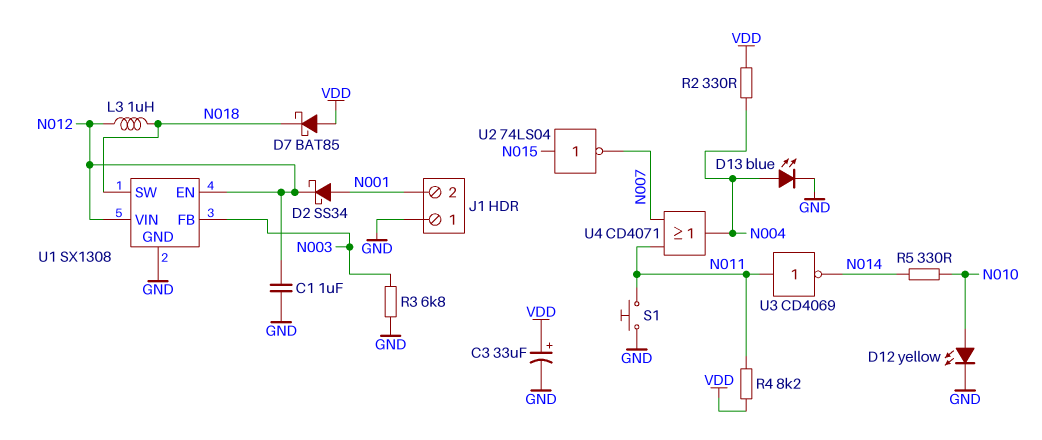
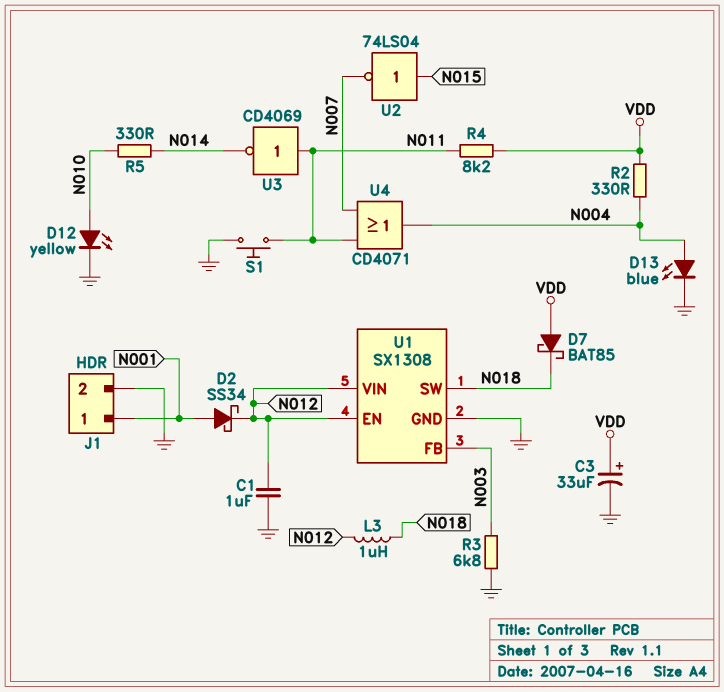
J1 pin 1: GND -> N001
J1 pin 2: N001 -> GND

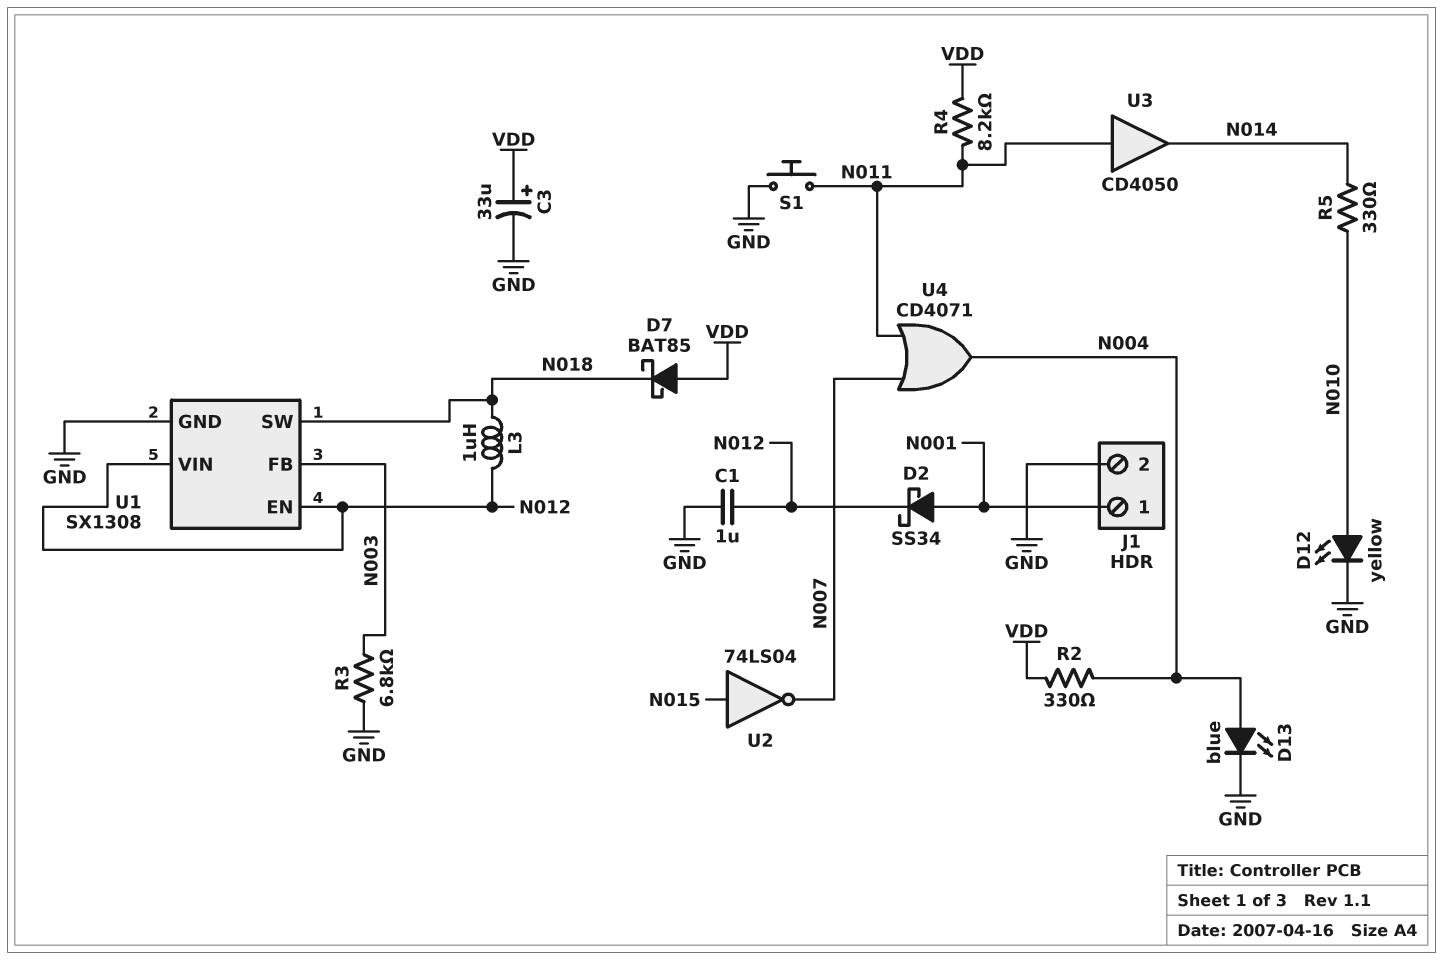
U3: NOT CD4069 (in N011, out N014) -> buffer CD4050 (in N011, out N014)

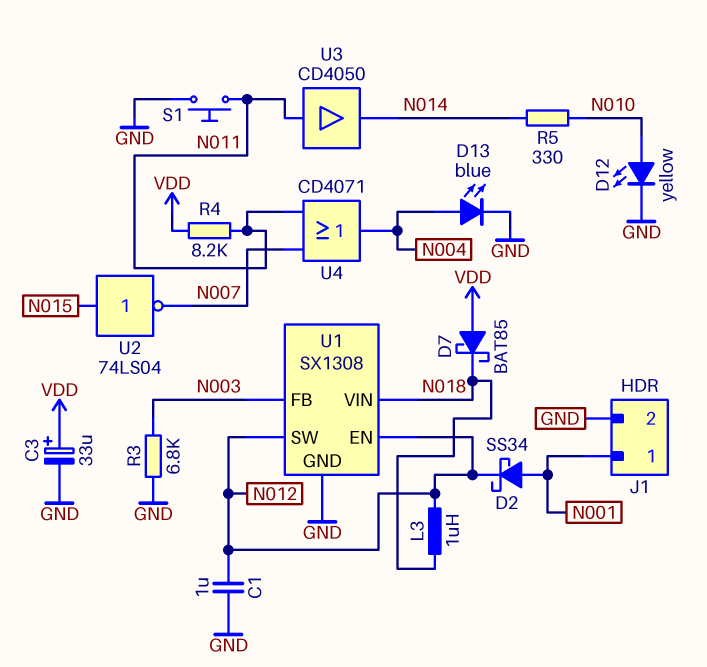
R2: 330 (N004, VDD) -> none
U1 pin SW: N018 -> N012
U1 pin VIN: N012 -> N018

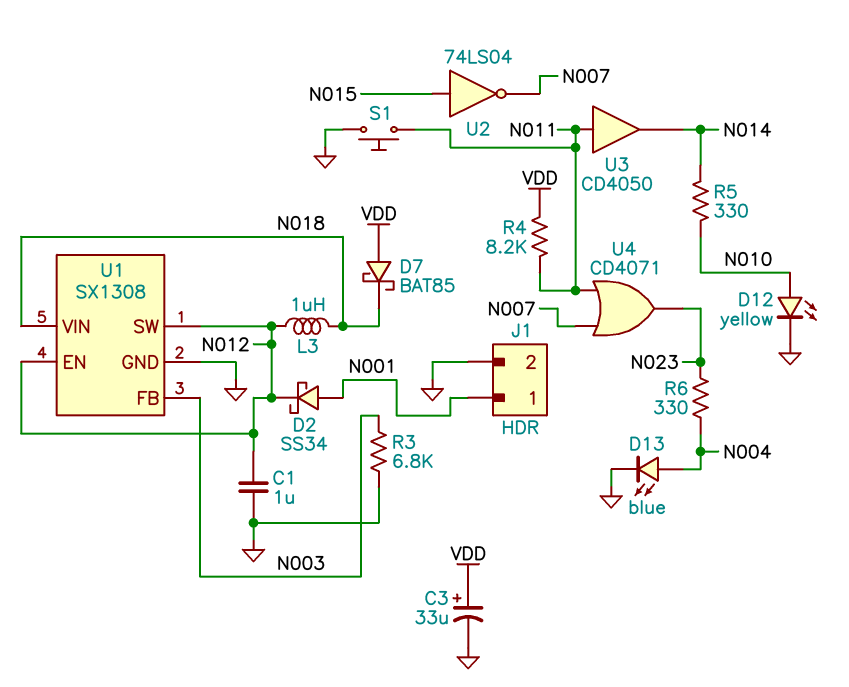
R6: none -> 330 (N004, N023)
U4: OR CD4071 (in N007, in N011, out N004) -> OR CD4071 (in N007, in N011, out N023)

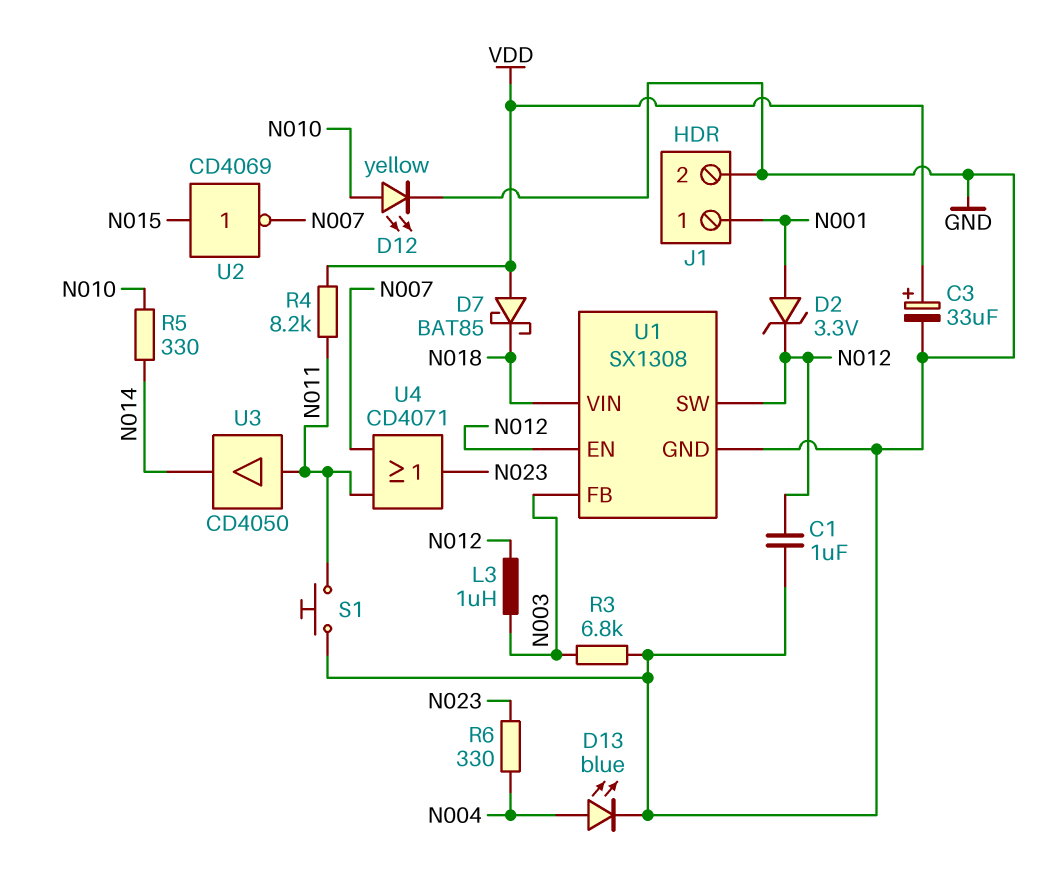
D2: schottky SS34 (A N001, K N012) -> zener 3.3V (A N001, K N012)
L3: 1uH (N012, N018) -> 1uH (N003, N012)
U2: NOT 74LS04 (in N015, out N007) -> NOT CD4069 (in N015, out N007)

